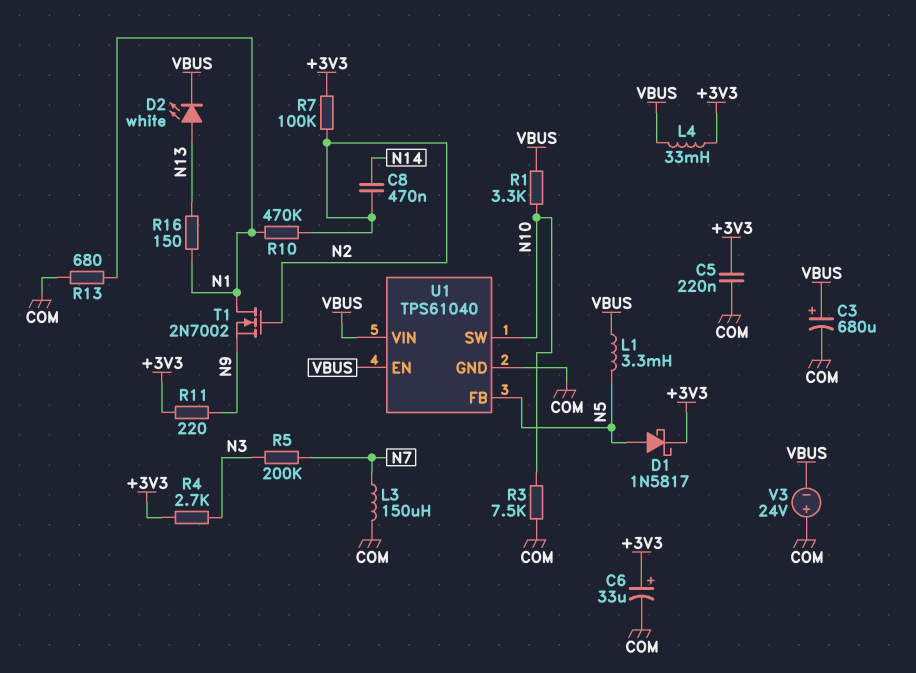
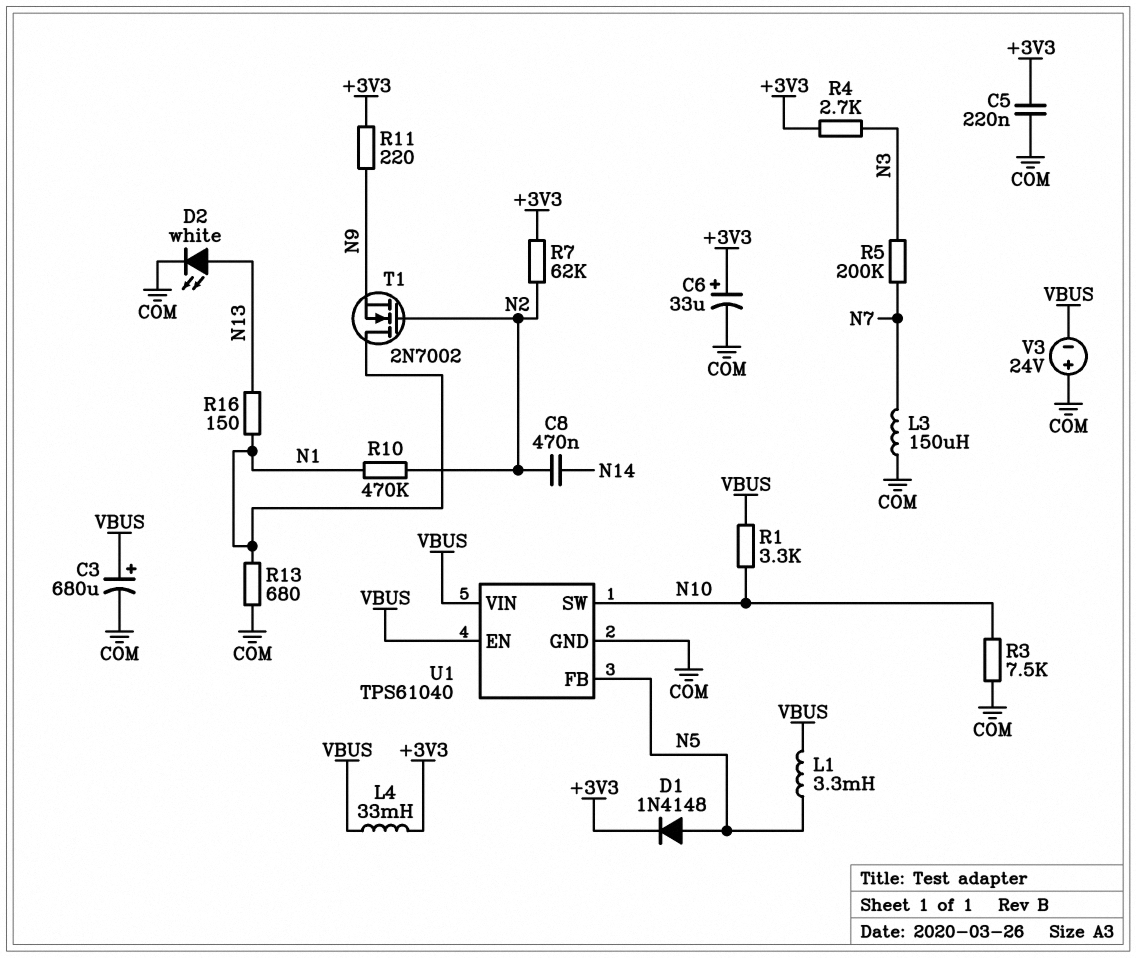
D1: schottky 1N5817 (A N5, K +3V3) -> diode 1N4148 (A N5, K +3V3)
D2: LED white (A N13, K VBUS) -> LED white (A N13, K COM)
R7: 100k (+3V3, N2) -> 62k (+3V3, N2)

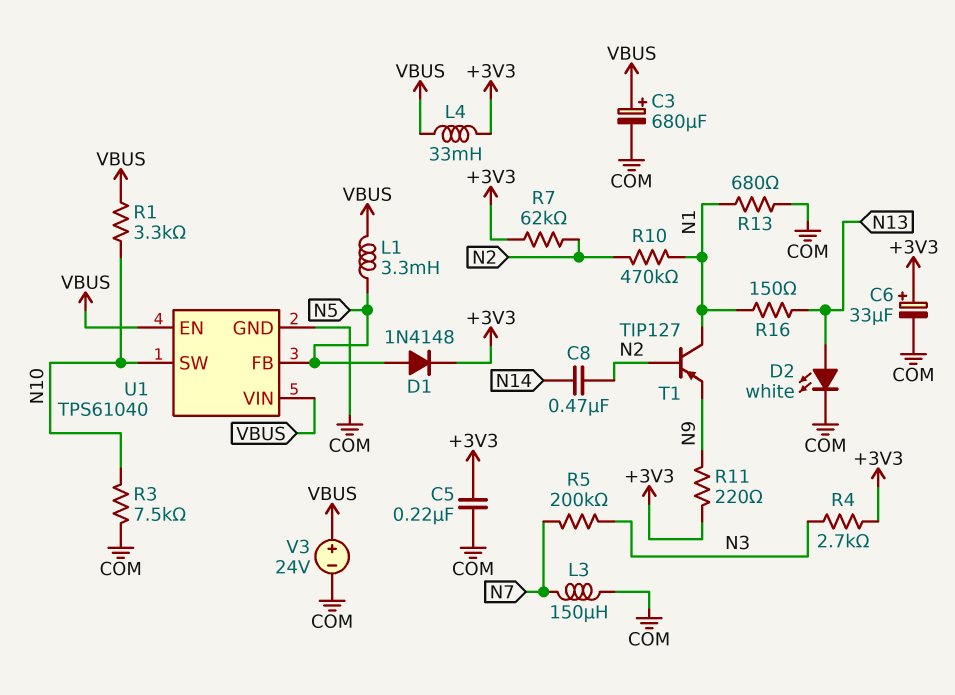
T1: NMOS 2N7002 (G N2, D N1, S N9) -> PNP TIP127 (B N2, C N1, E N9)
V3: 24V (plus COM, minus VBUS) -> 24V (plus VBUS, minus COM)

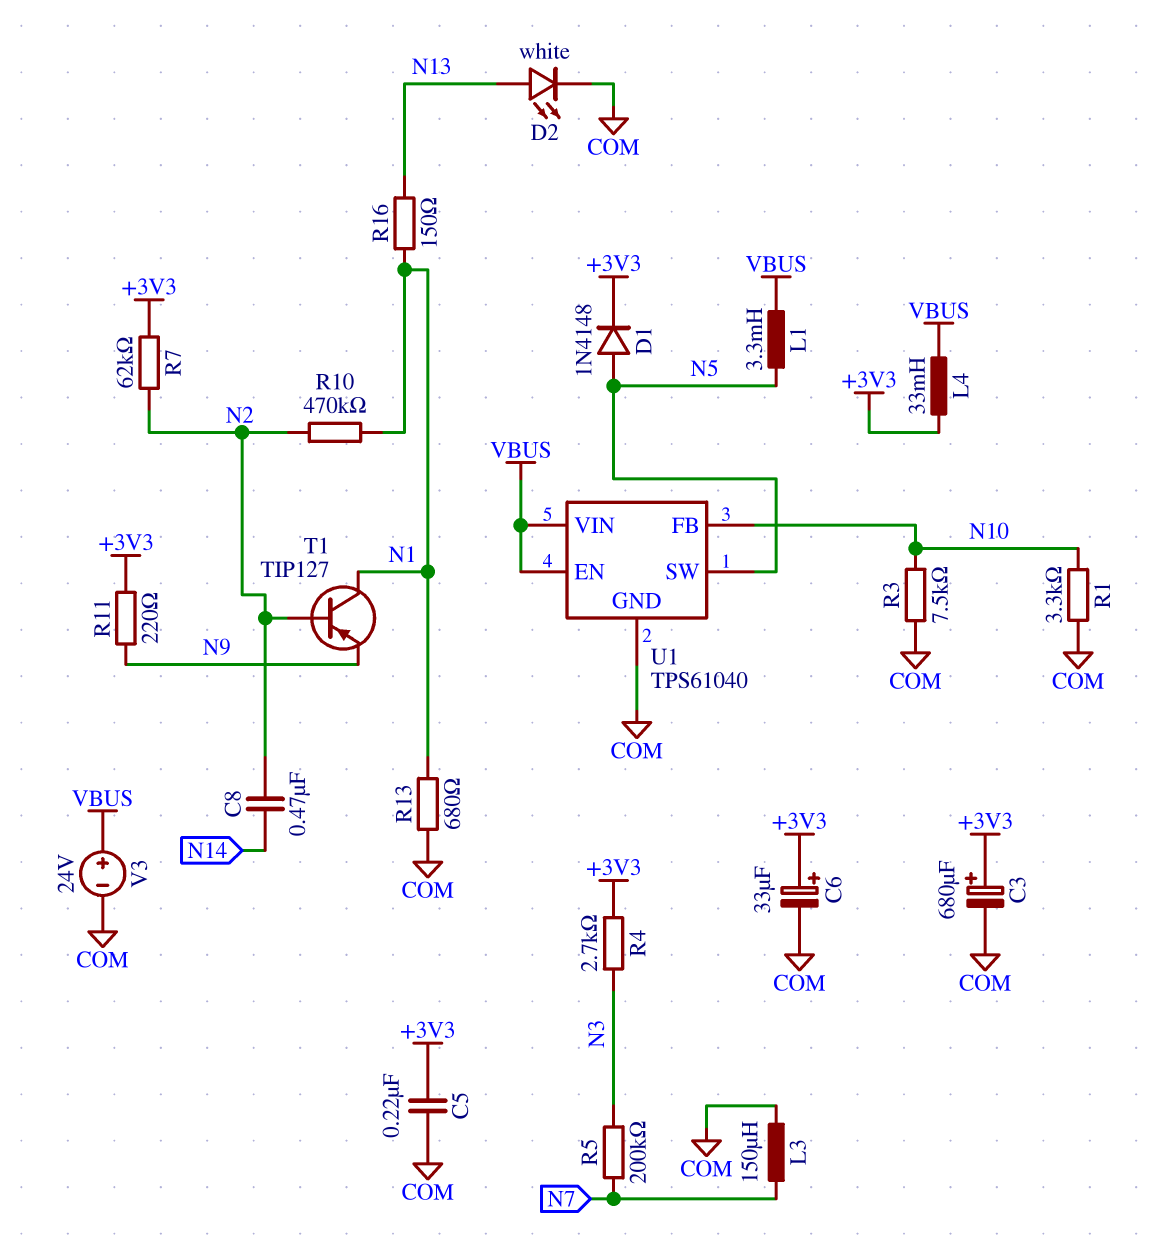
C3: 680uF (plus VBUS, minus COM) -> 680uF (plus +3V3, minus COM)
R1: 3.3k (N10, VBUS) -> 3.3k (COM, N10)
U1 pin FB: N5 -> N10
U1 pin SW: N10 -> N5

